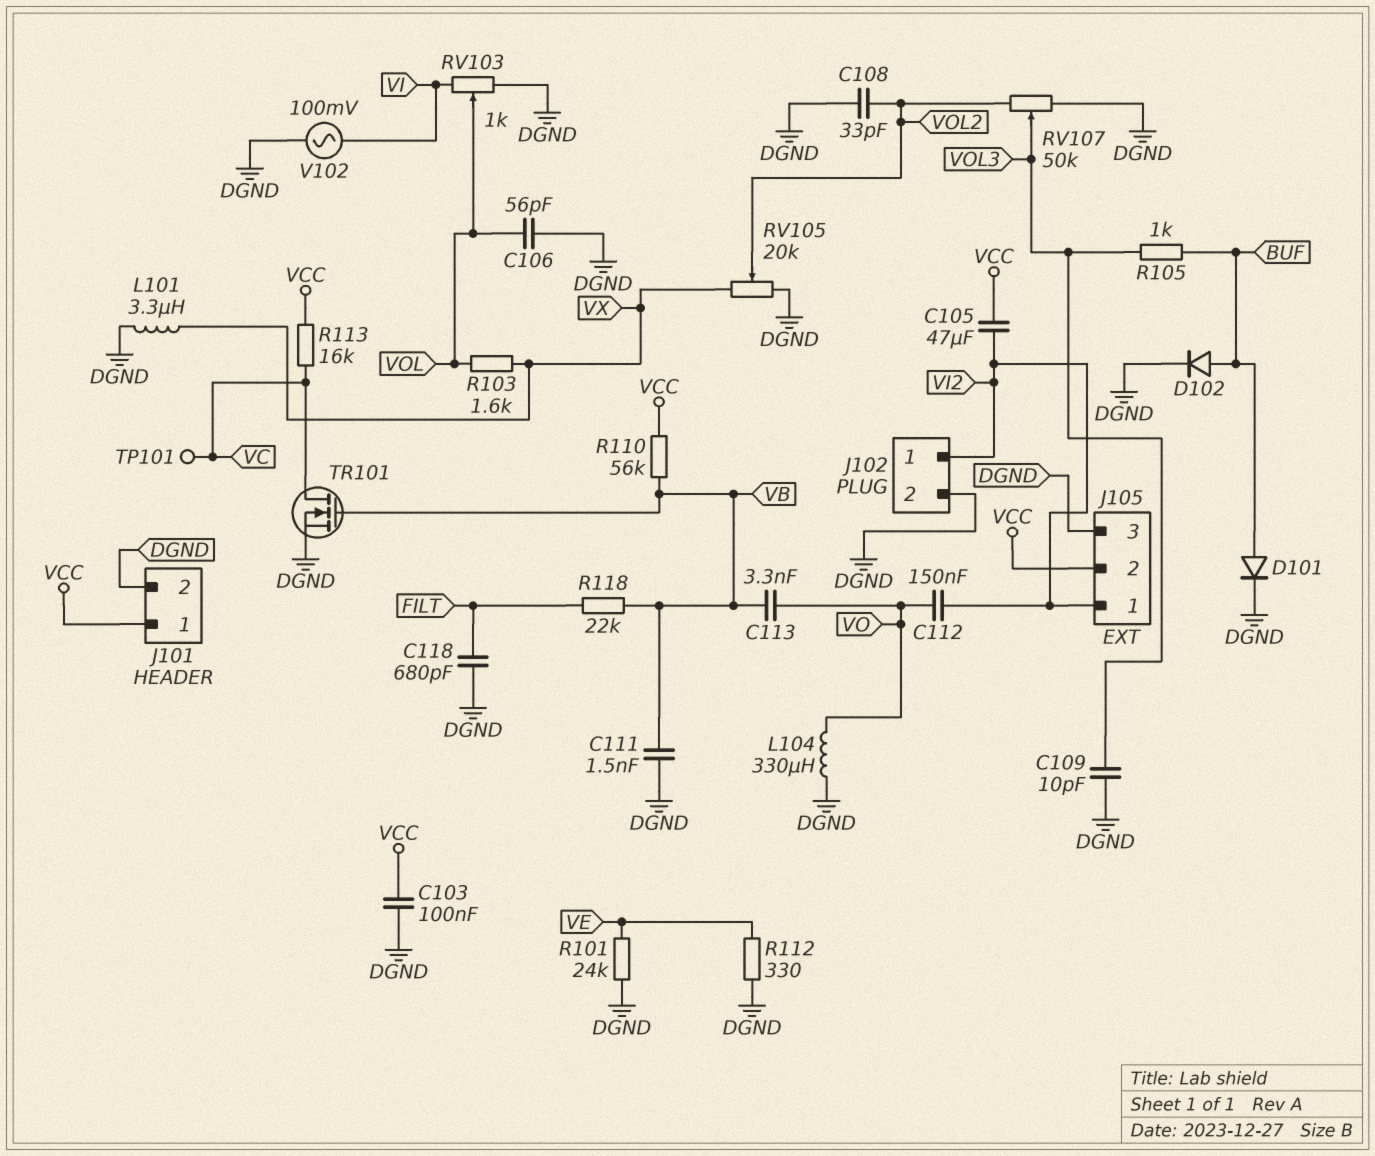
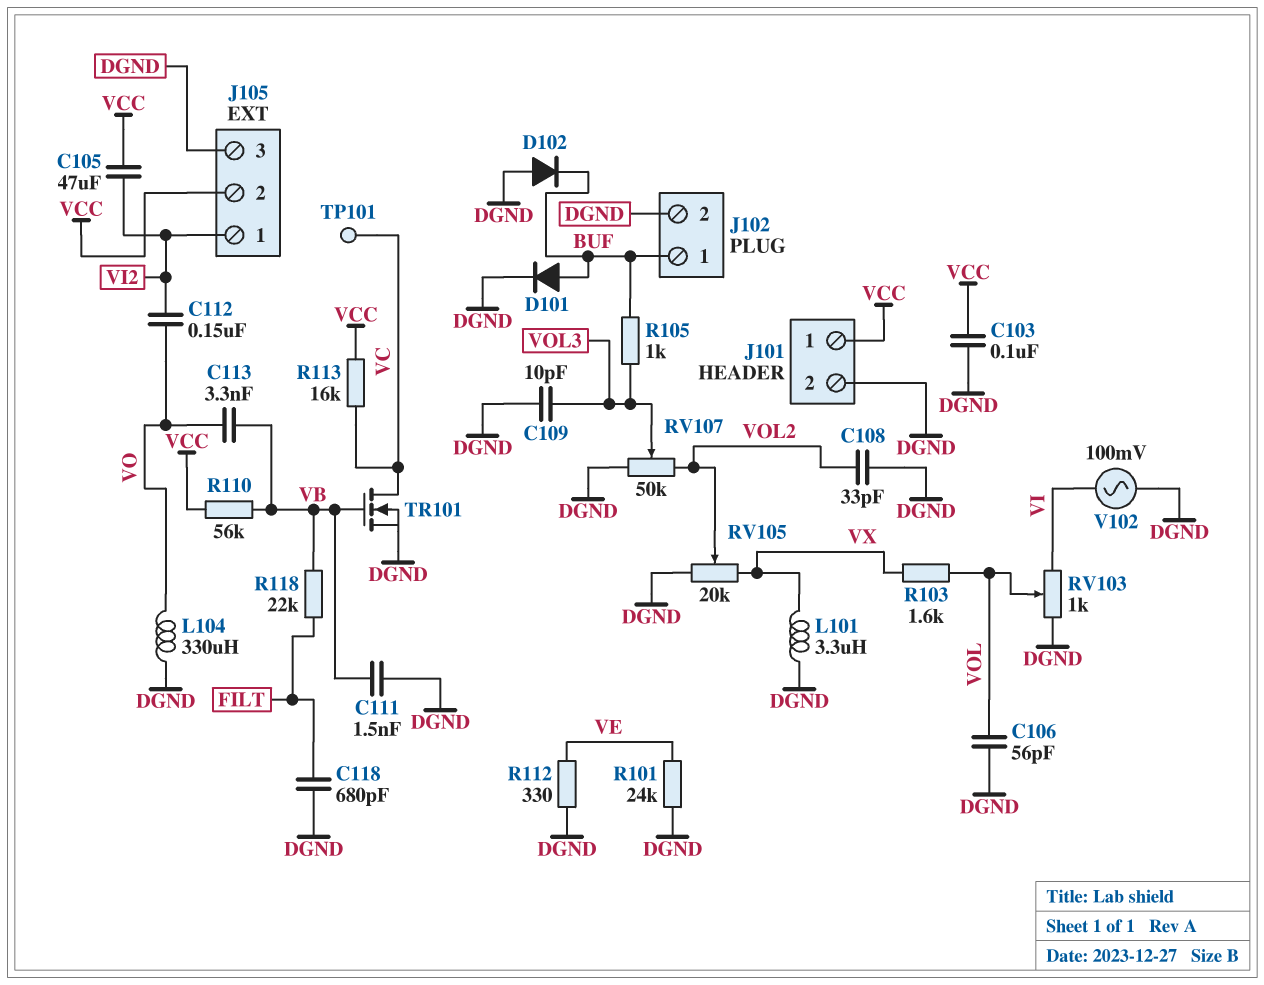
D102: diode (A BUF, K DGND) -> diode (A DGND, K BUF)
J102 pin 1: VI2 -> BUF

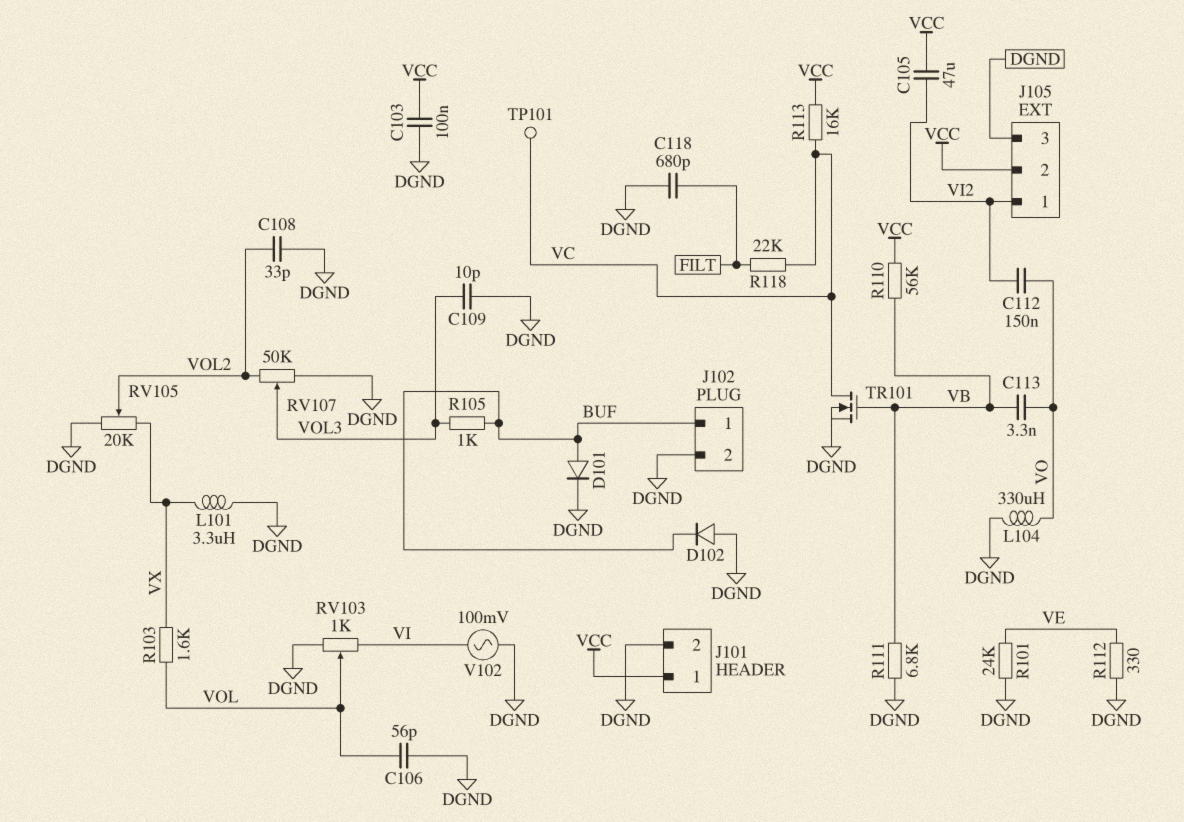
C111: 1.5nF (DGND, VB) -> none
R111: none -> 6.8k (DGND, VB)
R118: 22k (FILT, VB) -> 22k (FILT, VC)

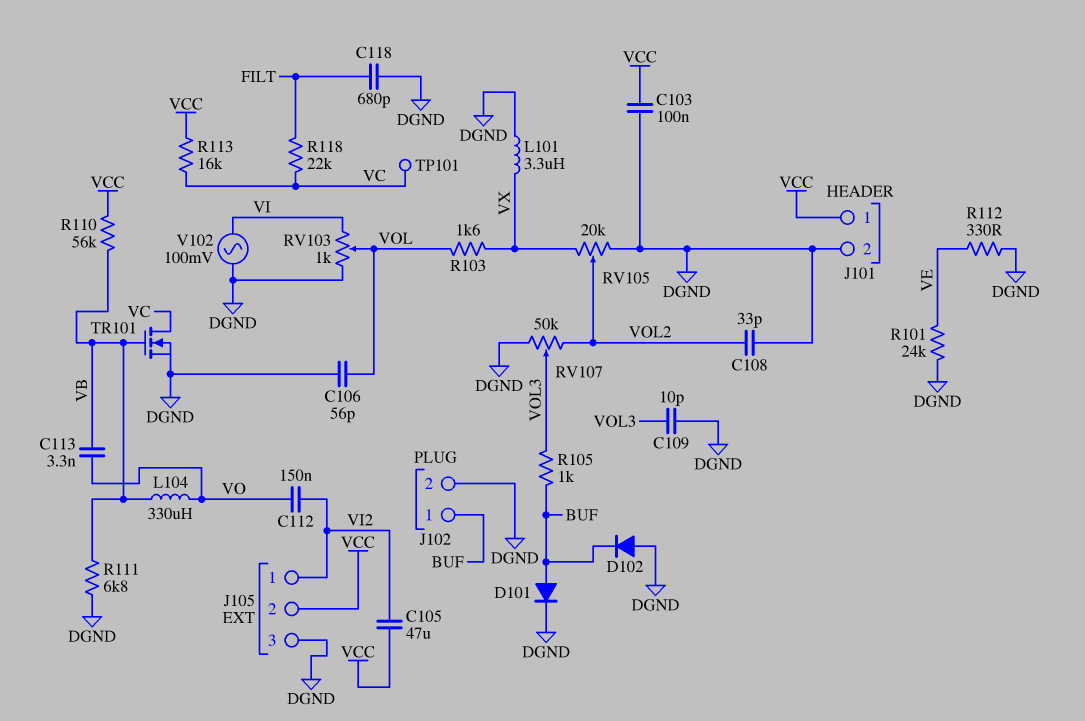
L104: 330uH (DGND, VO) -> 330uH (VB, VO)

